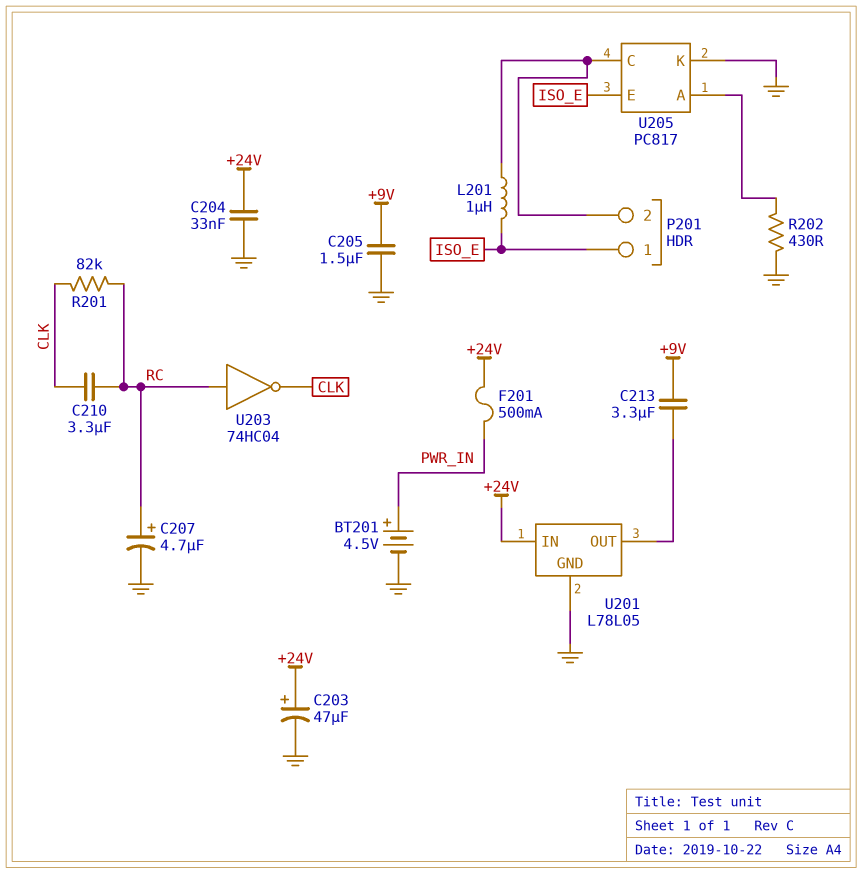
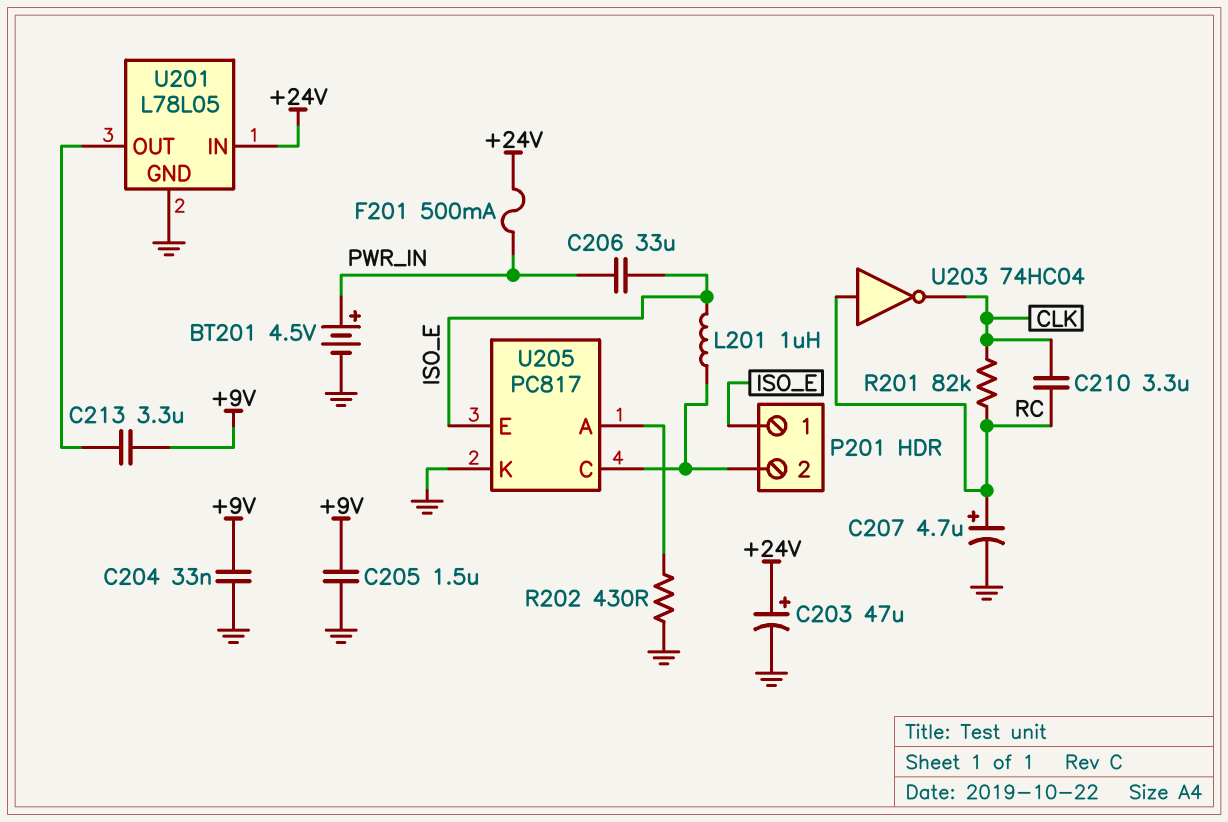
C204: 33nF (+24V, GND) -> 33nF (+9V, GND)
C206: none -> 33uF (ISO_E, PWR_IN)

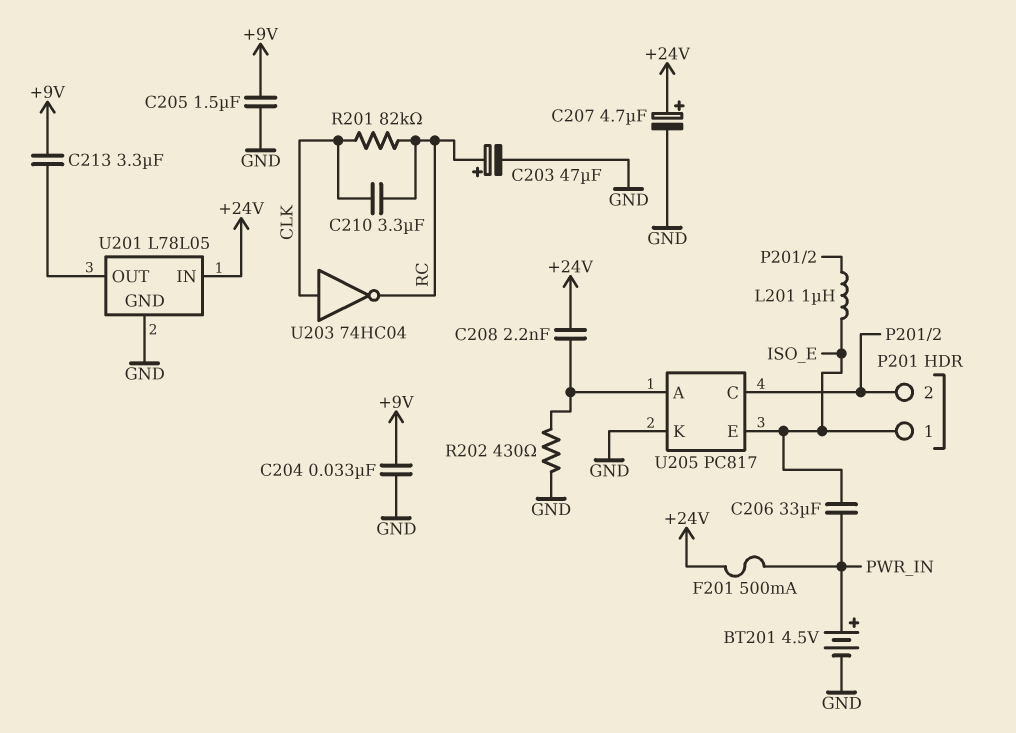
C203: 47uF (plus +24V, minus GND) -> 47uF (plus RC, minus GND)
C207: 4.7uF (plus RC, minus GND) -> 4.7uF (plus +24V, minus GND)
C208: none -> 2.2nF (+24V, U205/A)
U203: NOT 74HC04 (in RC, out CLK) -> NOT 74HC04 (in CLK, out RC)

